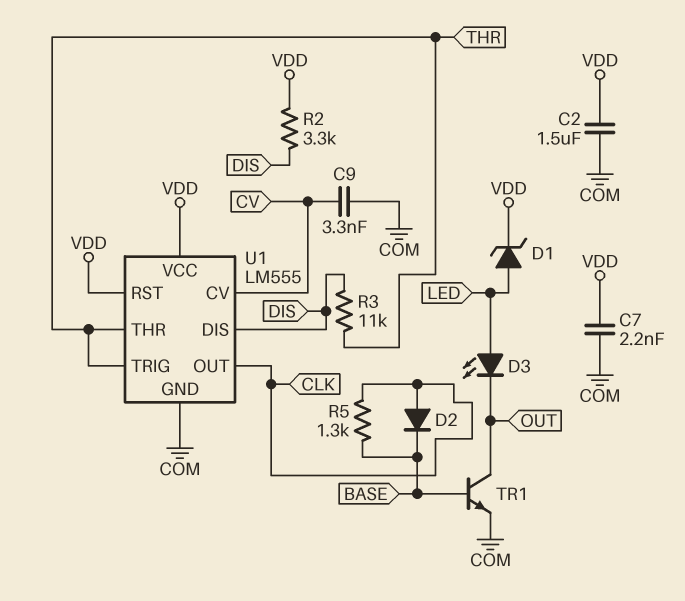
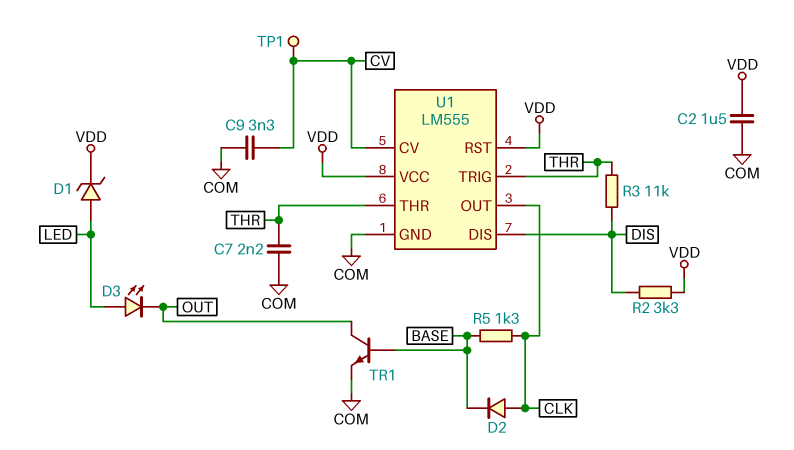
C7: 2.2nF (COM, VDD) -> 2.2nF (COM, THR)
TP1: none -> test point (CV)

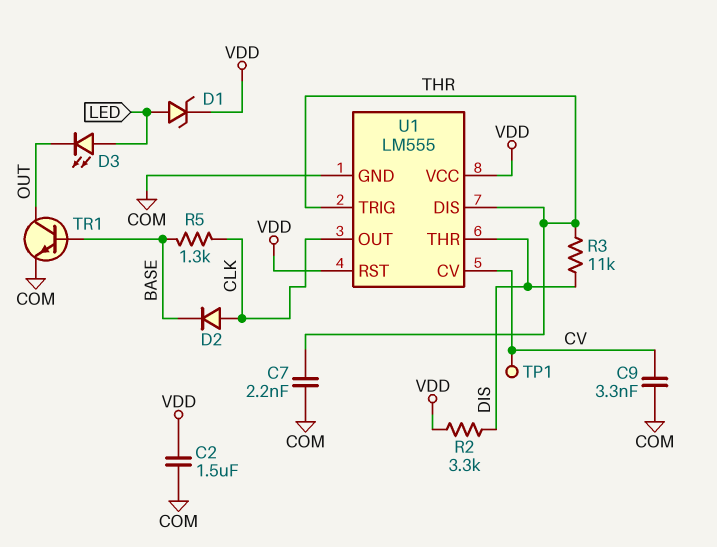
U1 pin DIS: DIS -> THR
U1 pin THR: THR -> DIS

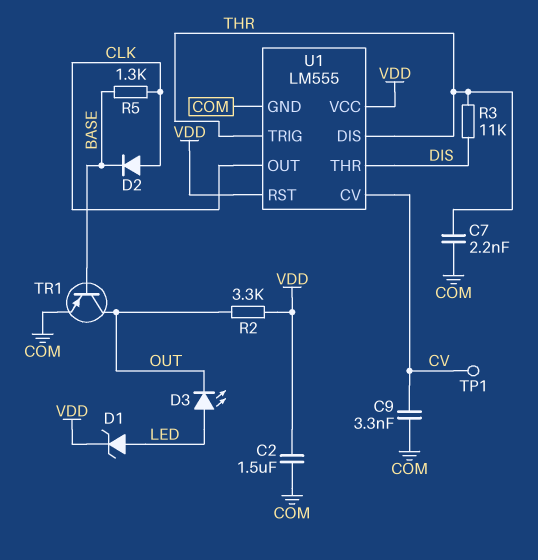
R2: 3.3k (DIS, VDD) -> 3.3k (OUT, VDD)
TR1: NPN (B BASE, C OUT, E COM) -> PNP (B BASE, C OUT, E COM)

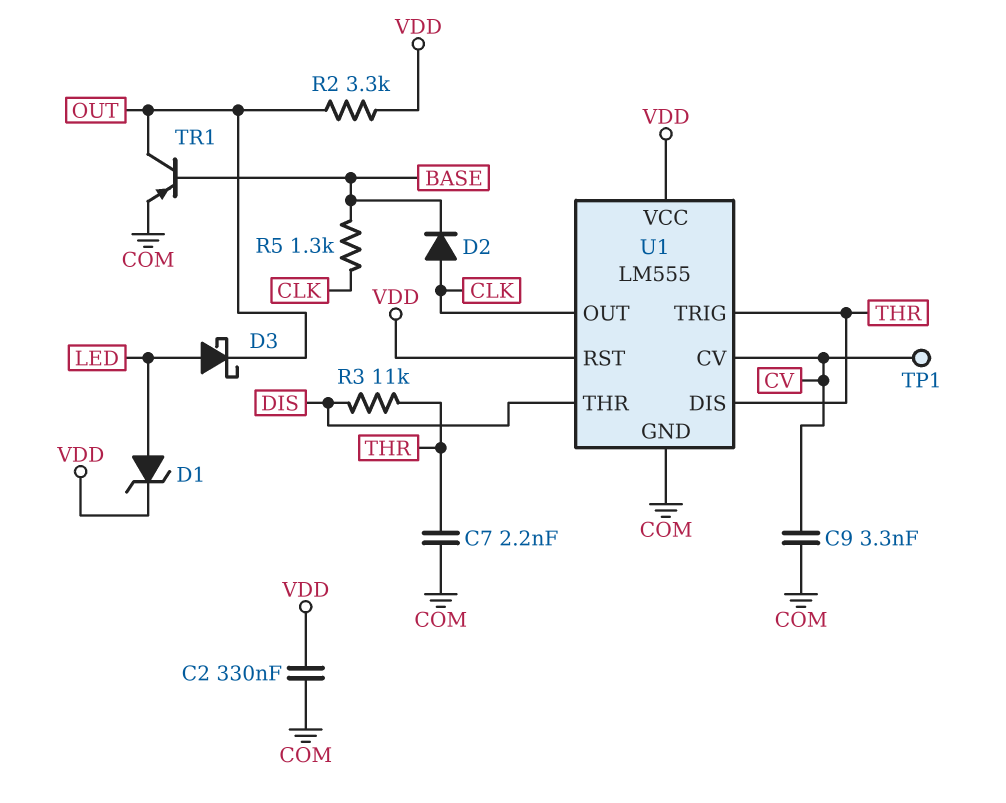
C2: 1.5uF (COM, VDD) -> 330nF (COM, VDD)
D3: LED (A LED, K OUT) -> schottky (A LED, K OUT)

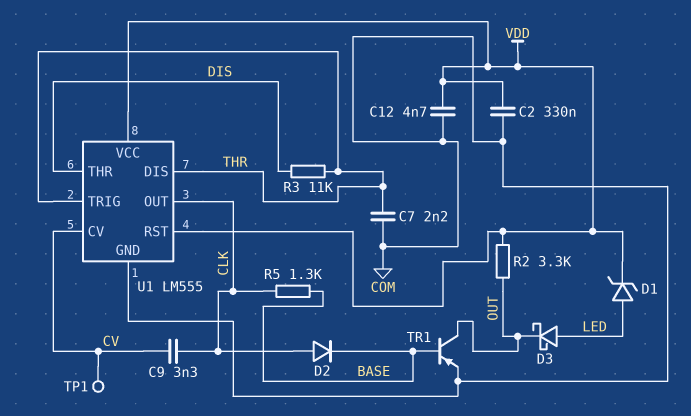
C9: 3.3nF (COM, CV) -> 3.3nF (CLK, CV)
C12: none -> 4.7nF (COM, VDD)

